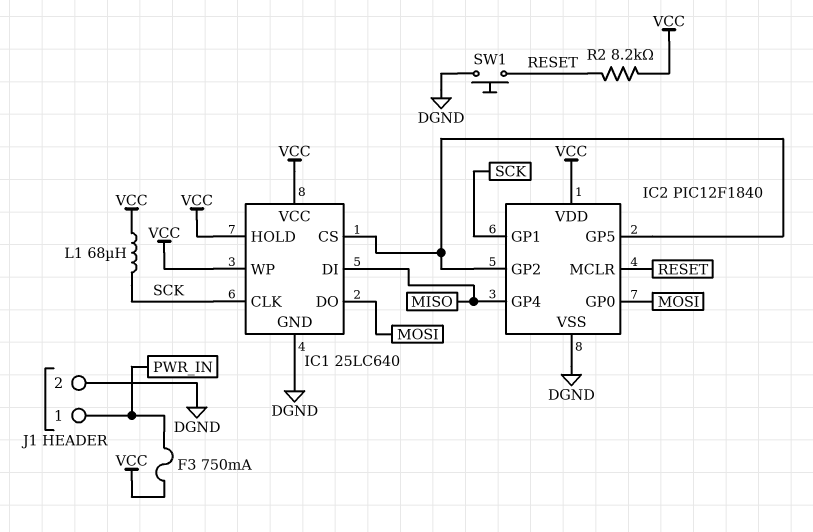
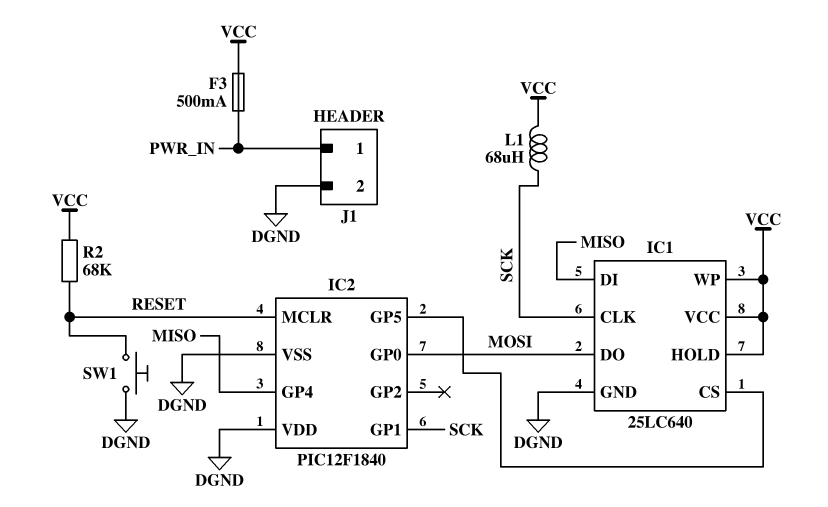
F3: 750mA (PWR_IN, VCC) -> 500mA (PWR_IN, VCC)
IC2 pin GP2: IC1/CS -> none
IC2 pin VDD: VCC -> DGND
R2: 8.2k (RESET, VCC) -> 68k (RESET, VCC)

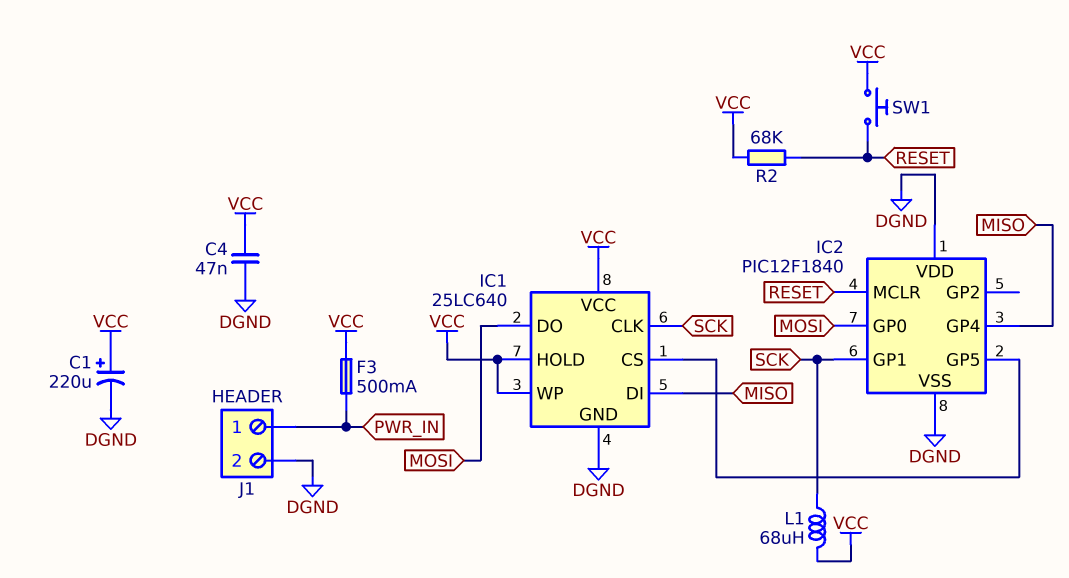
C1: none -> 220uF (plus VCC, minus DGND)
C4: none -> 47nF (DGND, VCC)
SW1: button (DGND, RESET) -> button (RESET, VCC)

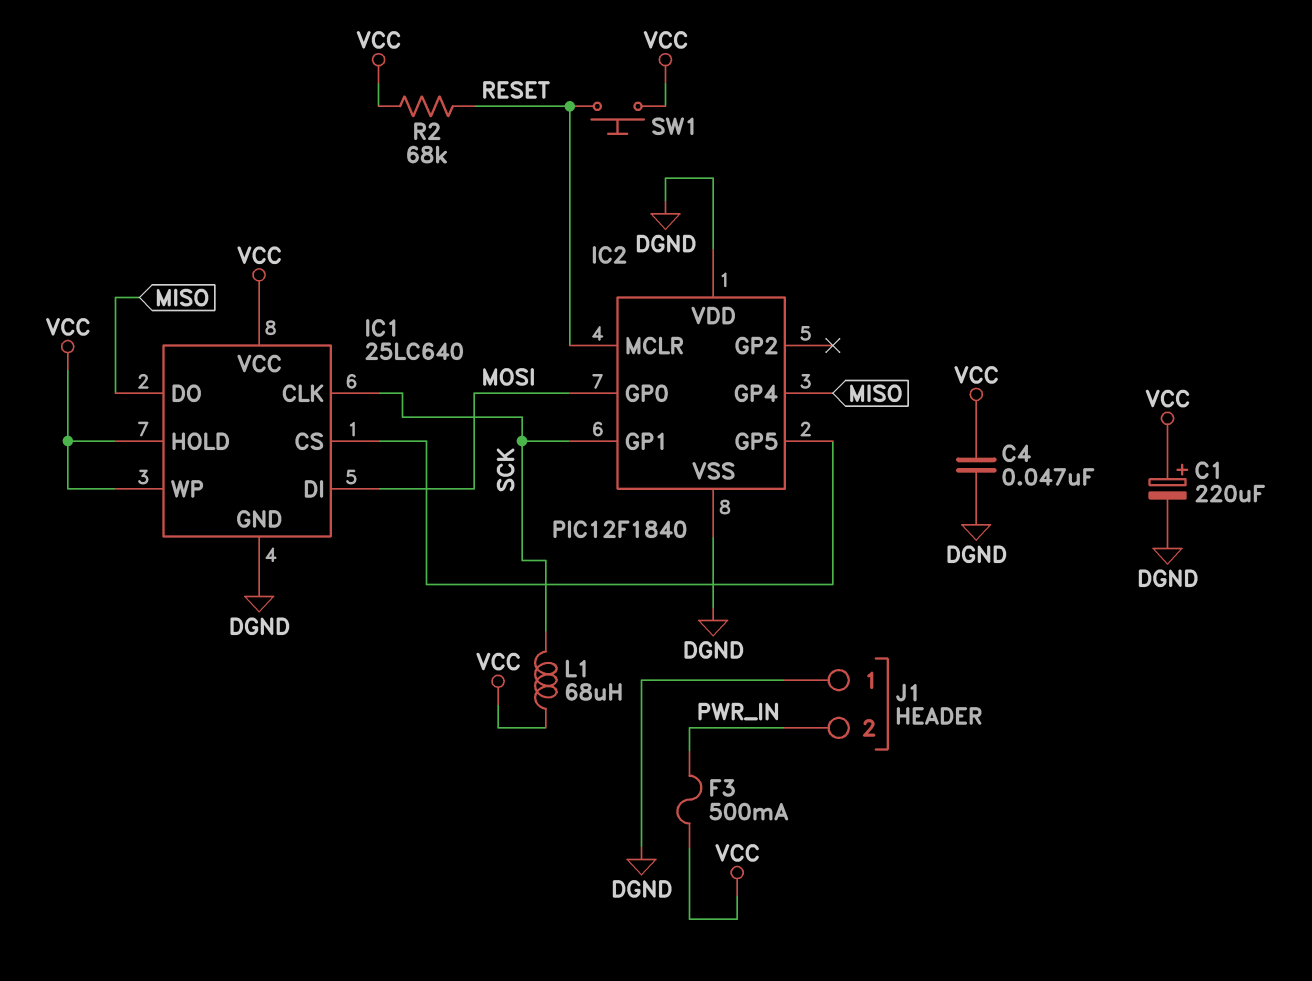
IC1 pin DI: MISO -> MOSI
IC1 pin DO: MOSI -> MISO
J1 pin 1: PWR_IN -> DGND
J1 pin 2: DGND -> PWR_IN

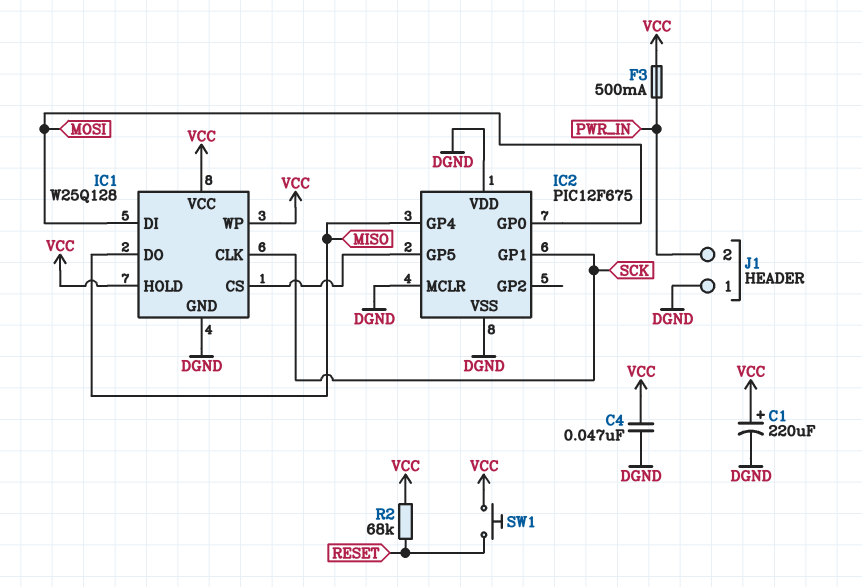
IC1: 25LC640 -> W25Q128
IC2: PIC12F1840 -> PIC12F675
IC2 pin MCLR: RESET -> DGND
L1: 68uH (SCK, VCC) -> none

